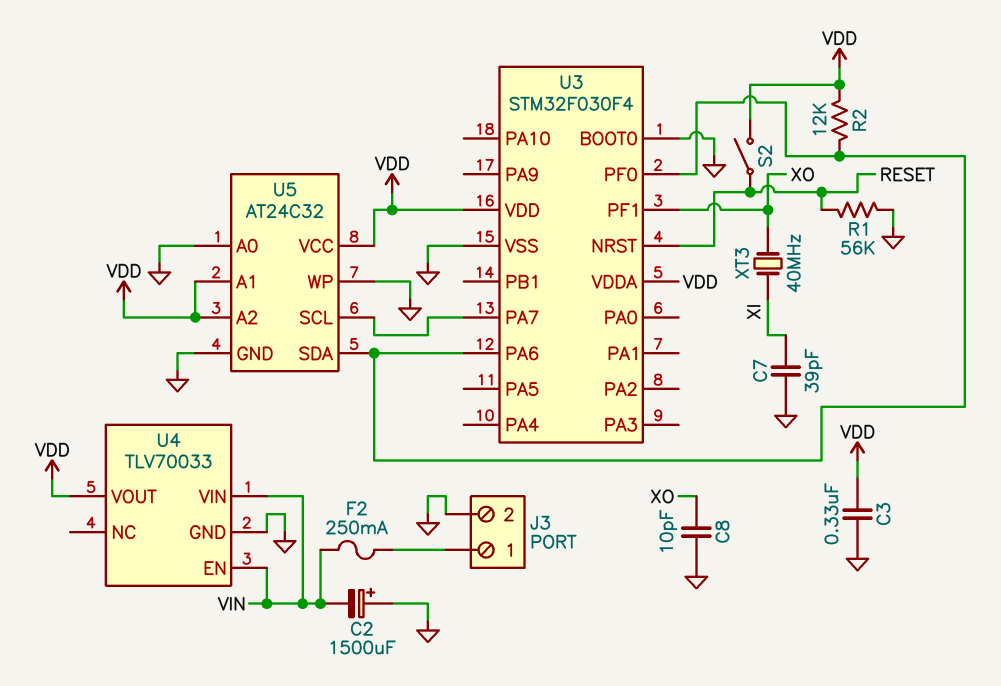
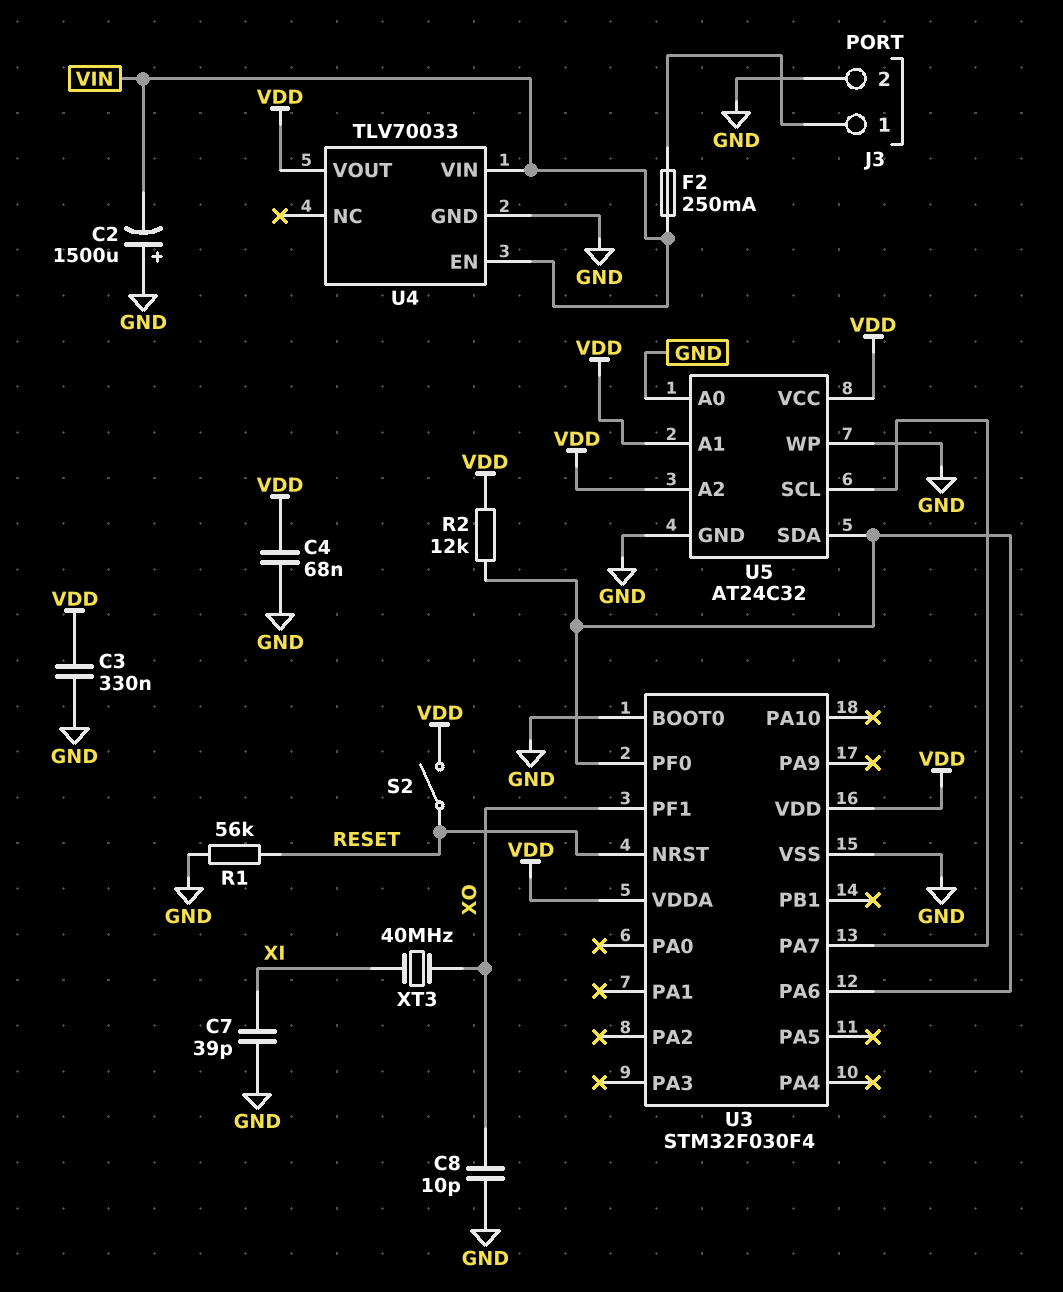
C4: none -> 68nF (GND, VDD)

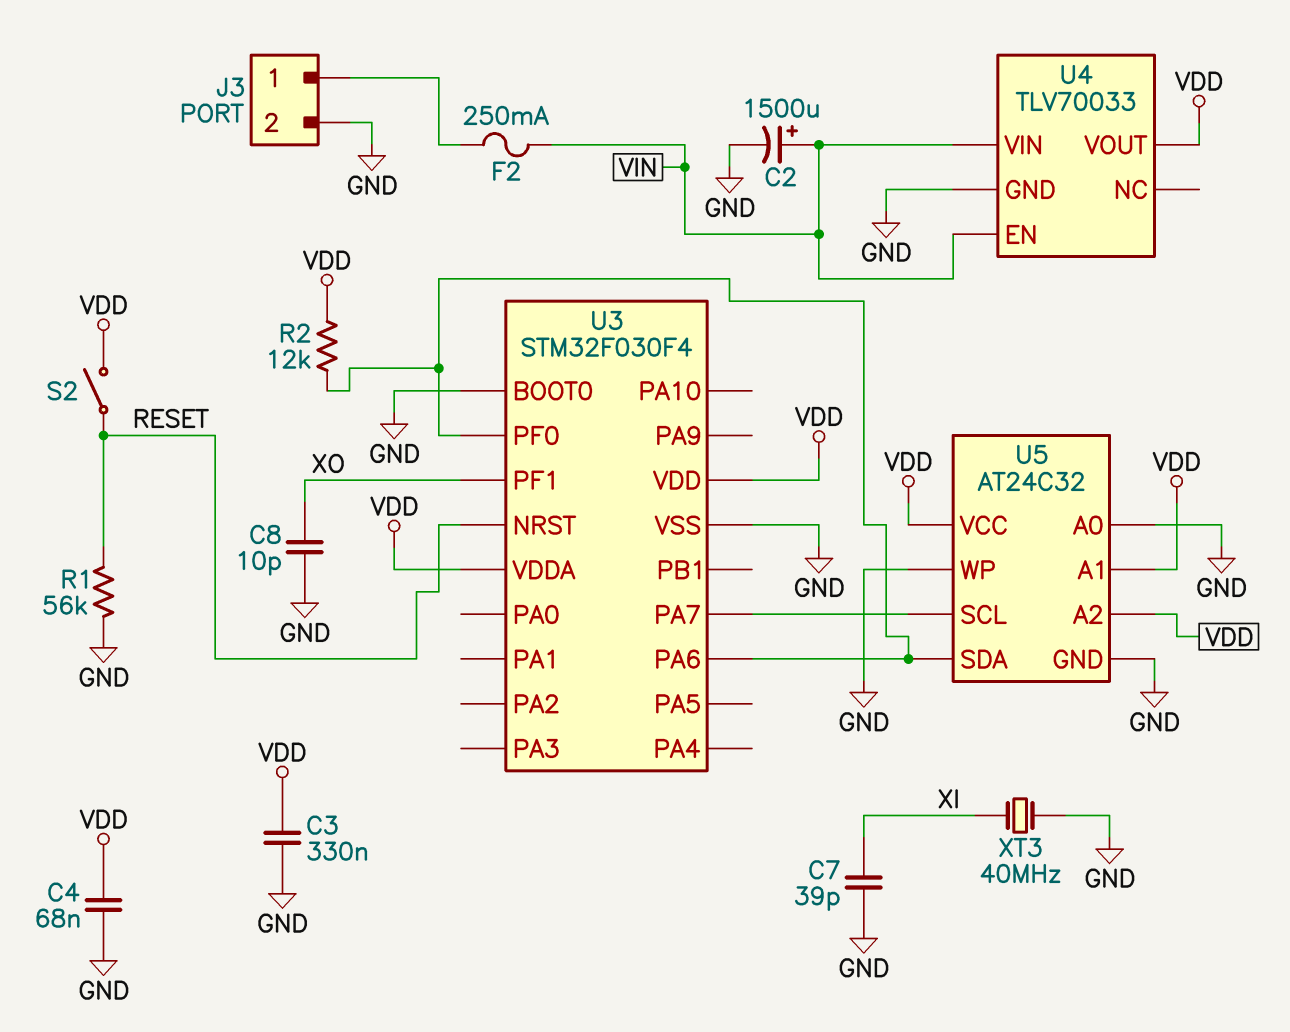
C2: 1500uF (plus GND, minus VIN) -> 1500uF (plus VIN, minus GND)
XT3: 40MHz (XI, XO) -> 40MHz (GND, XI)

